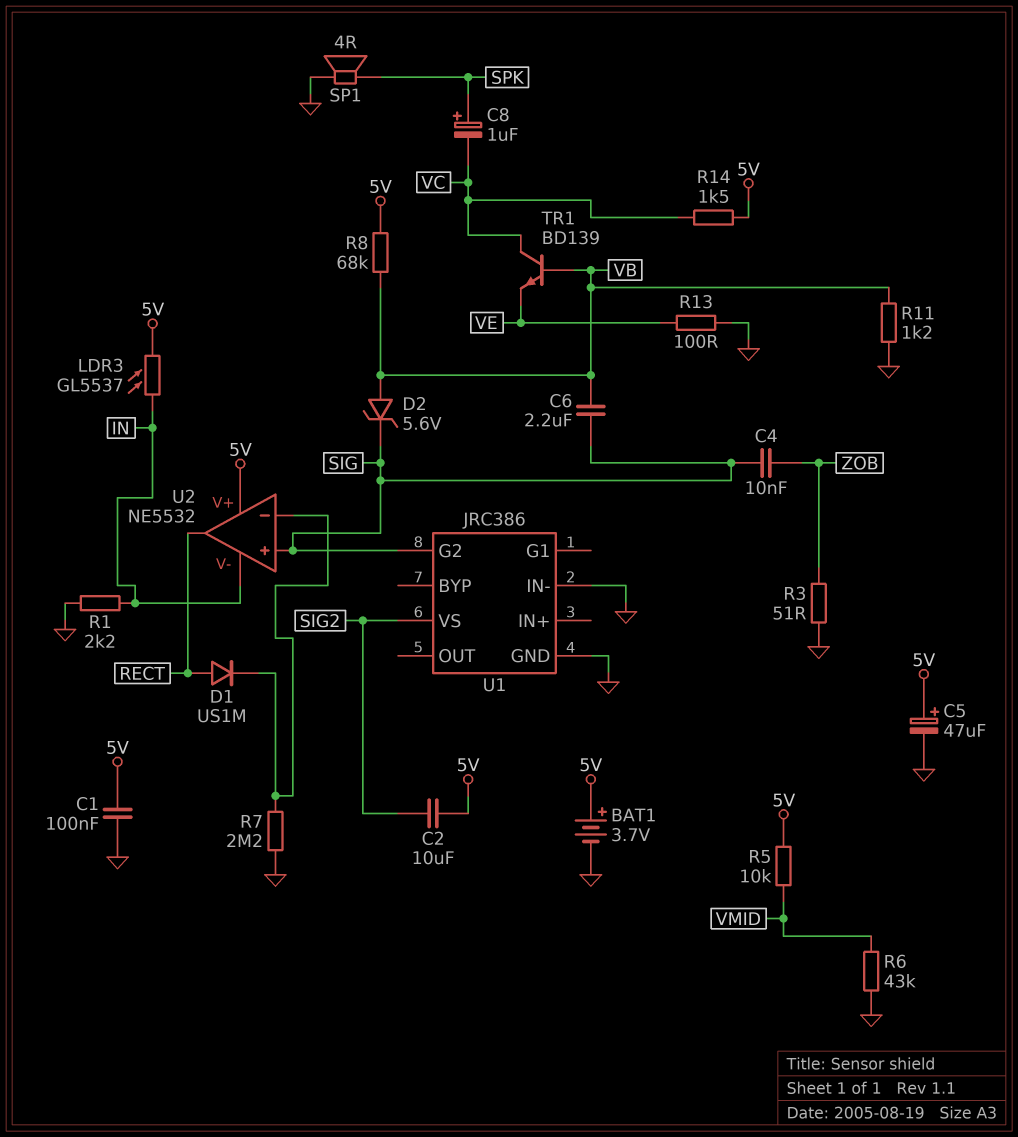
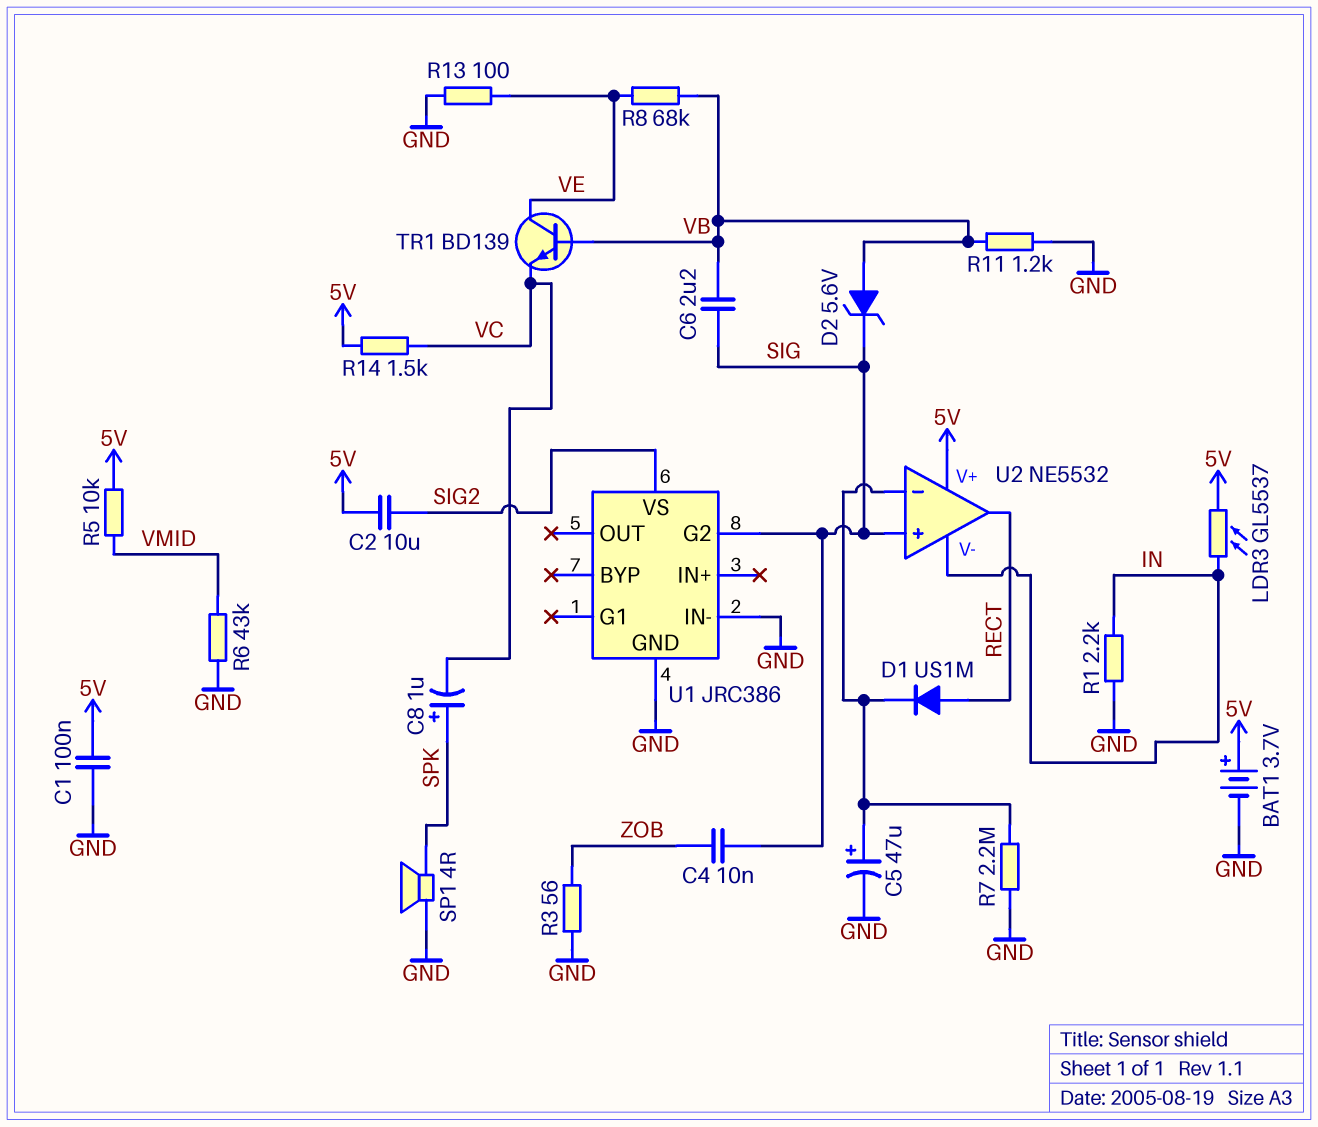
C5: 47uF (plus 5V, minus GND) -> 47uF (plus U2/in-, minus GND)
R3: 51 (GND, ZOB) -> 56 (GND, ZOB)
R8: 68k (5V, VB) -> 68k (VB, VE)
TR1: NPN BD139 (B VB, C VC, E VE) -> NPN BD139 (B VB, C VE, E VC)

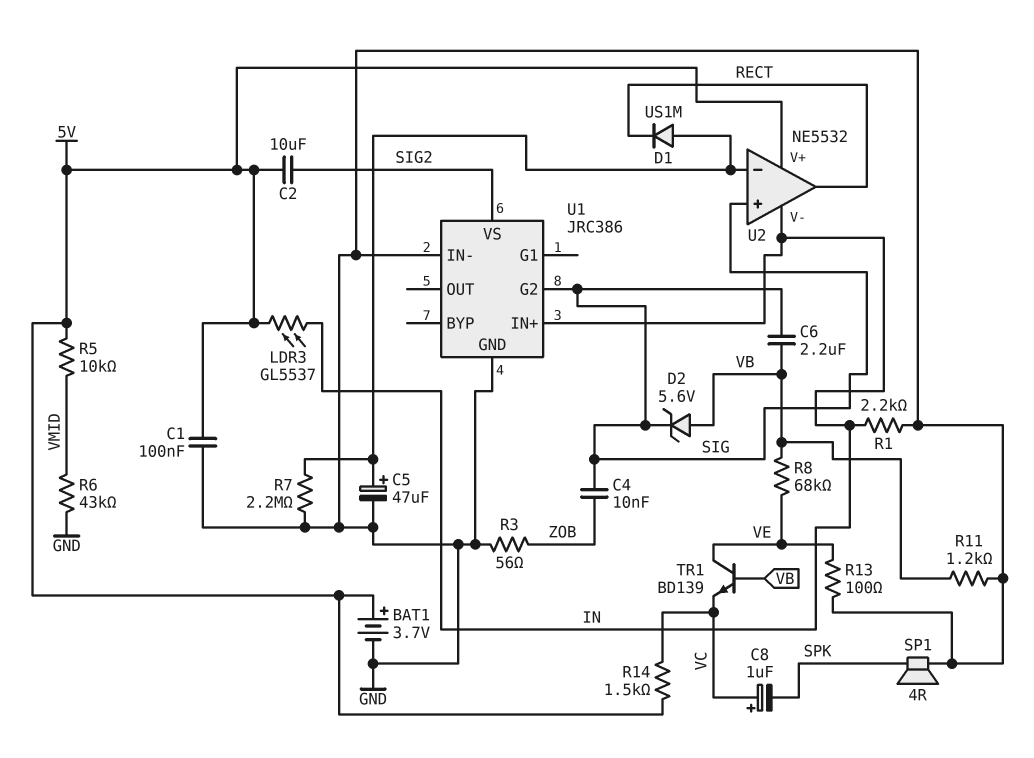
C8: 1uF (plus SPK, minus VC) -> 1uF (plus VC, minus SPK)
D1: diode US1M (A RECT, K U2/in-) -> diode US1M (A U2/in-, K RECT)
U1 pin IN+: none -> IN

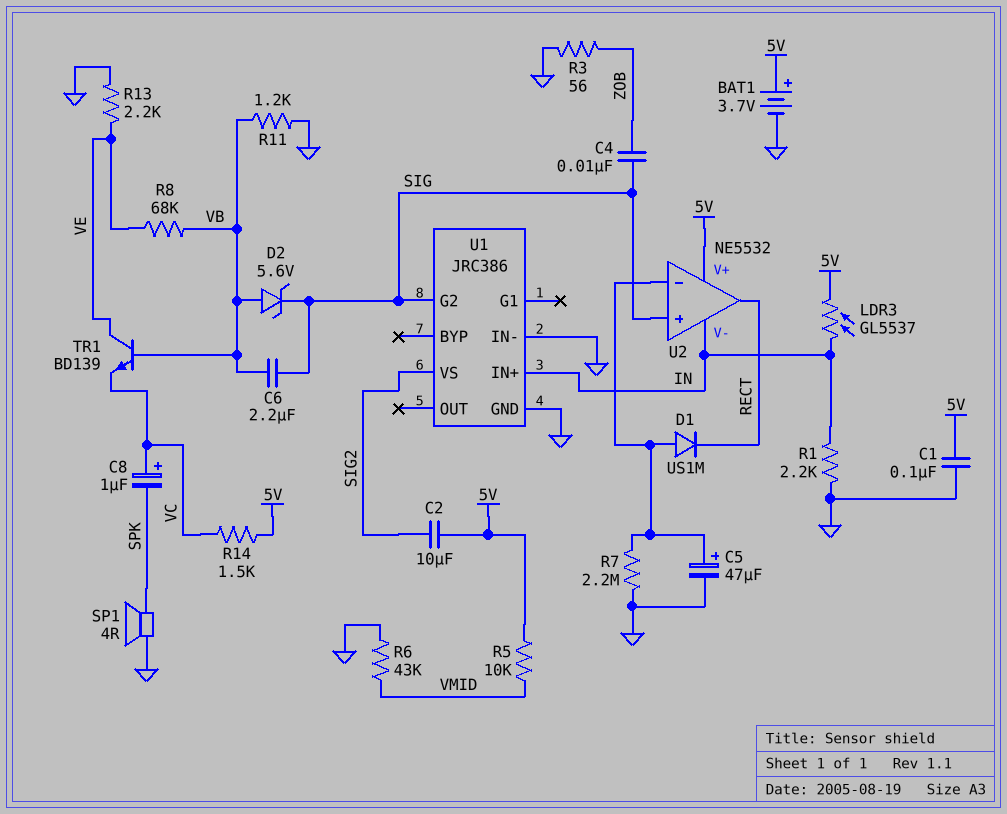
R13: 100 (GND, VE) -> 2.2k (GND, VE)

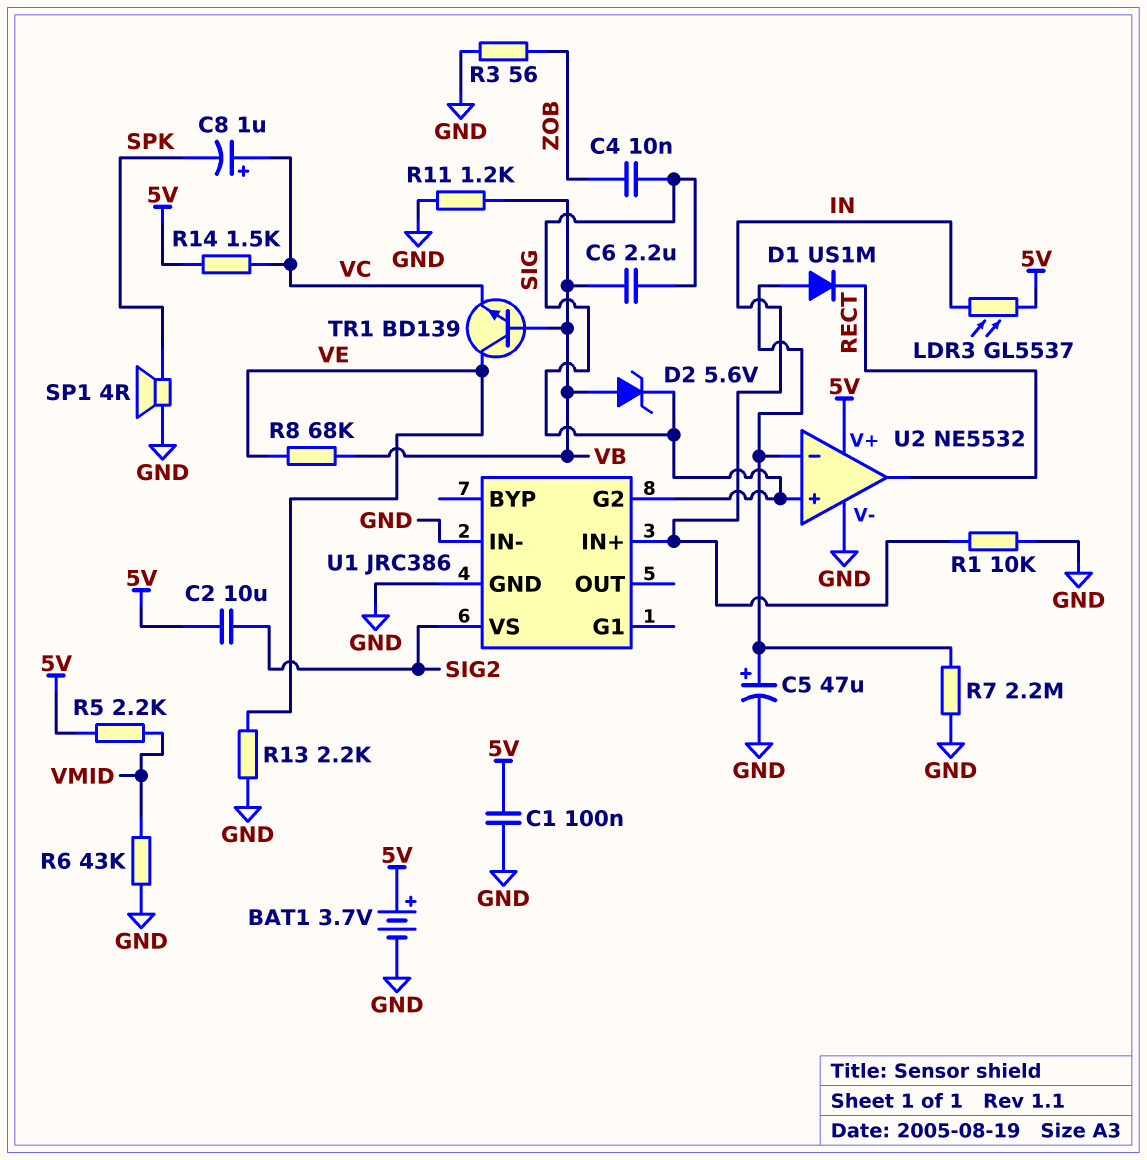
R1: 2.2k (GND, IN) -> 10k (GND, IN)
R5: 10k (5V, VMID) -> 2.2k (5V, VMID)
U2 pin V-: IN -> GND

